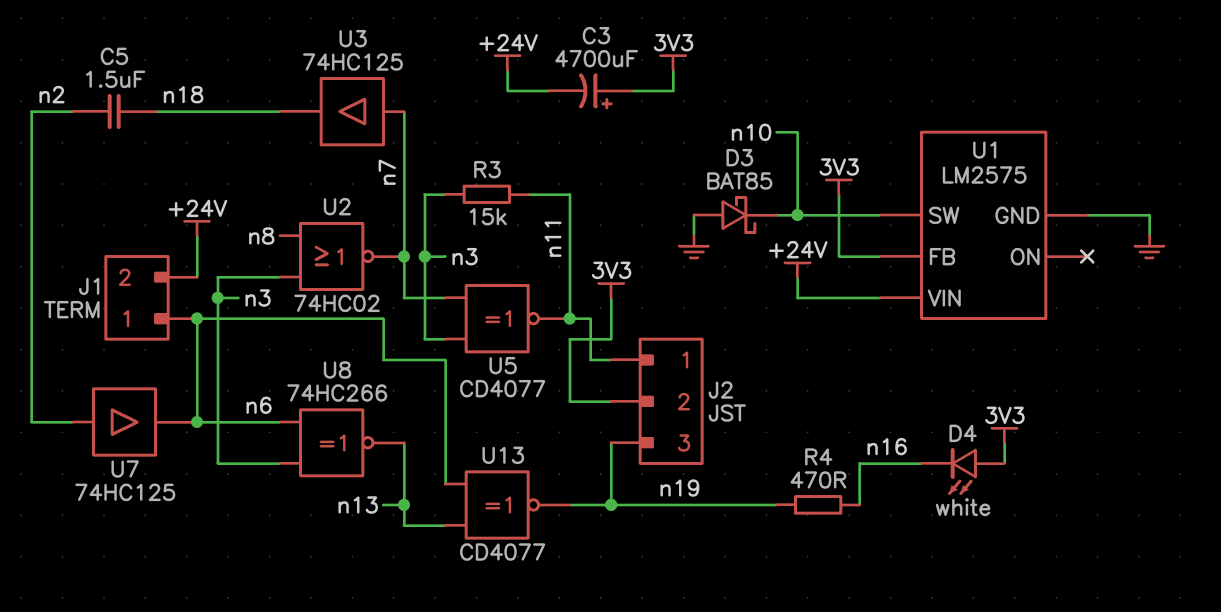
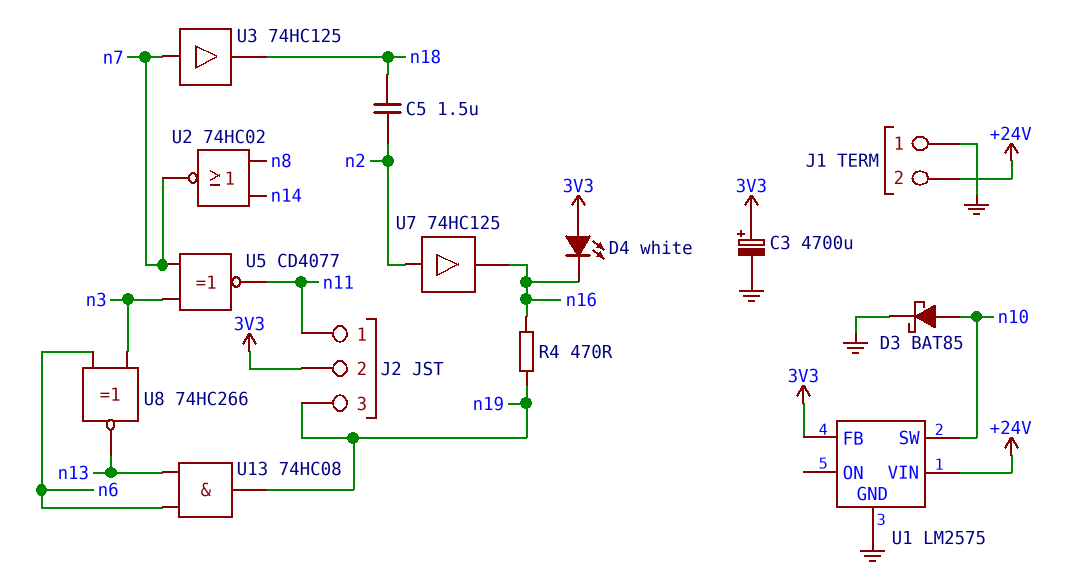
C3: 4700uF (plus 3V3, minus +24V) -> 4700uF (plus 3V3, minus GND)
D3: schottky BAT85 (A GND, K n10) -> schottky BAT85 (A n10, K GND)
J1 pin 1: n6 -> GND
R3: 15k (n3, n11) -> none
U2: NOR 74HC02 (in n3, in n8, out n7) -> NOR 74HC02 (in n8, in n14, out n7)
U7: buffer 74HC125 (in n2, out n6) -> buffer 74HC125 (in n2, out n16)
U13: XNOR CD4077 (in n6, in n13, out n19) -> AND 74HC08 (in n6, in n13, out n19)

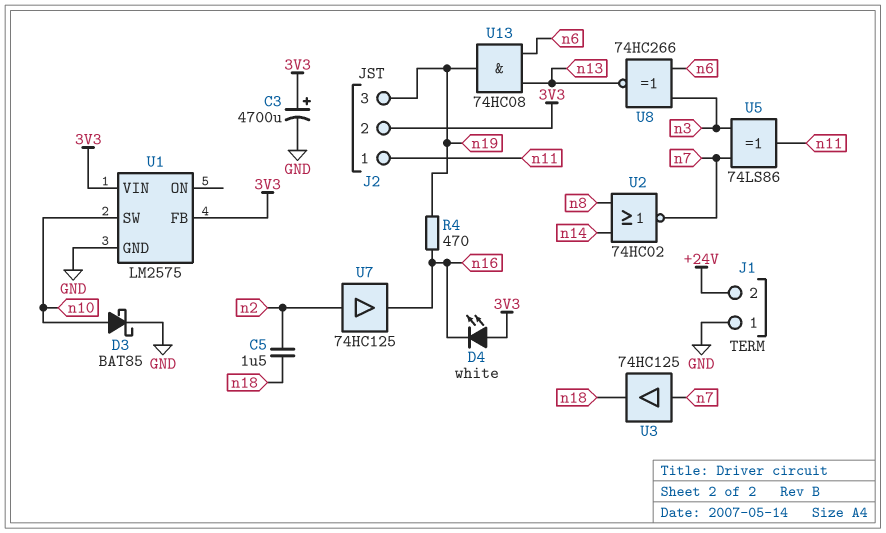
U1 pin VIN: +24V -> 3V3
U5: XNOR CD4077 (in n3, in n7, out n11) -> XOR 74LS86 (in n3, in n7, out n11)

